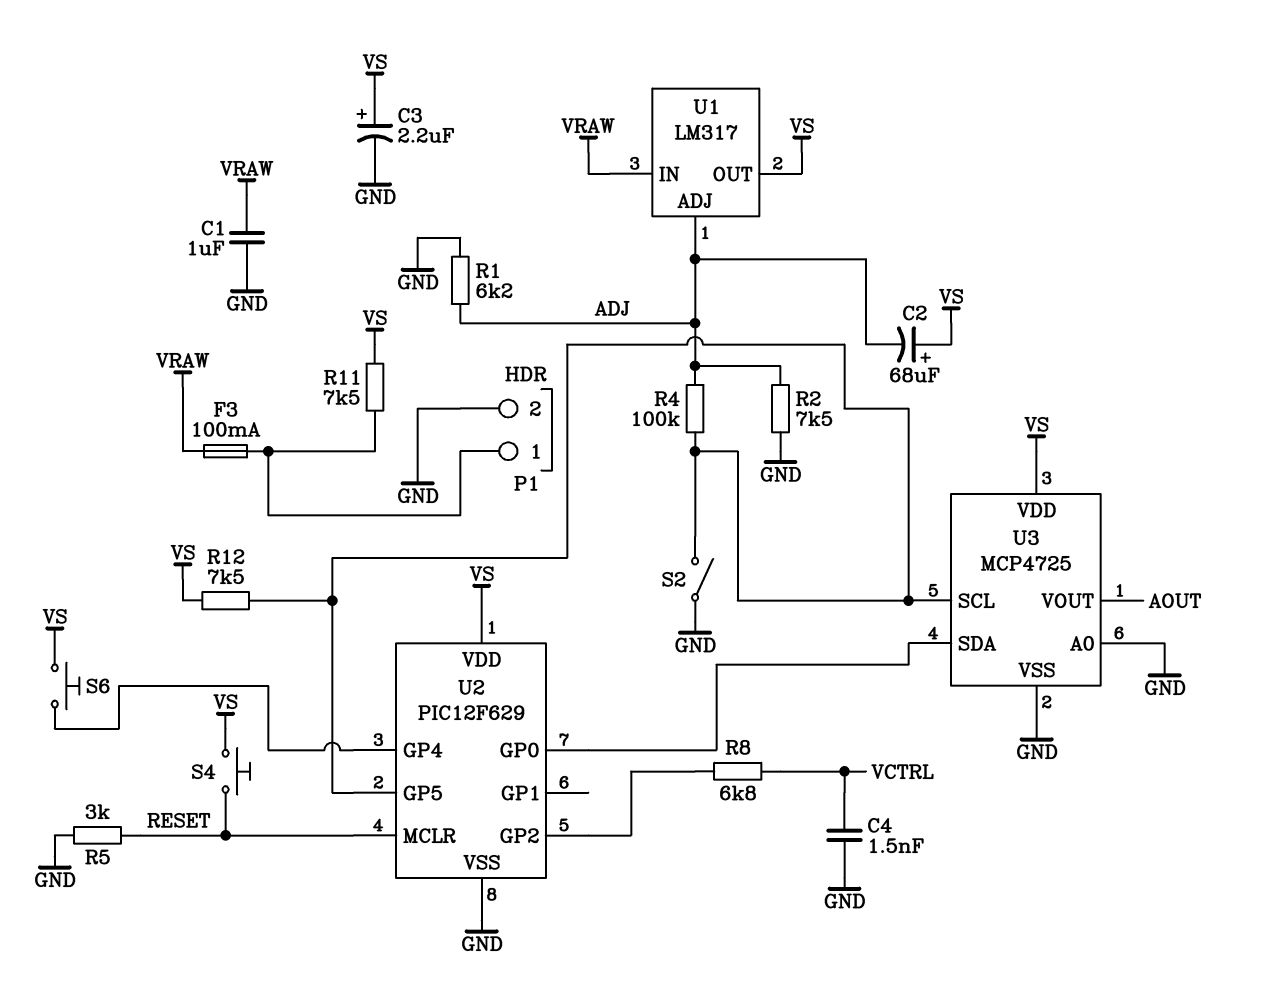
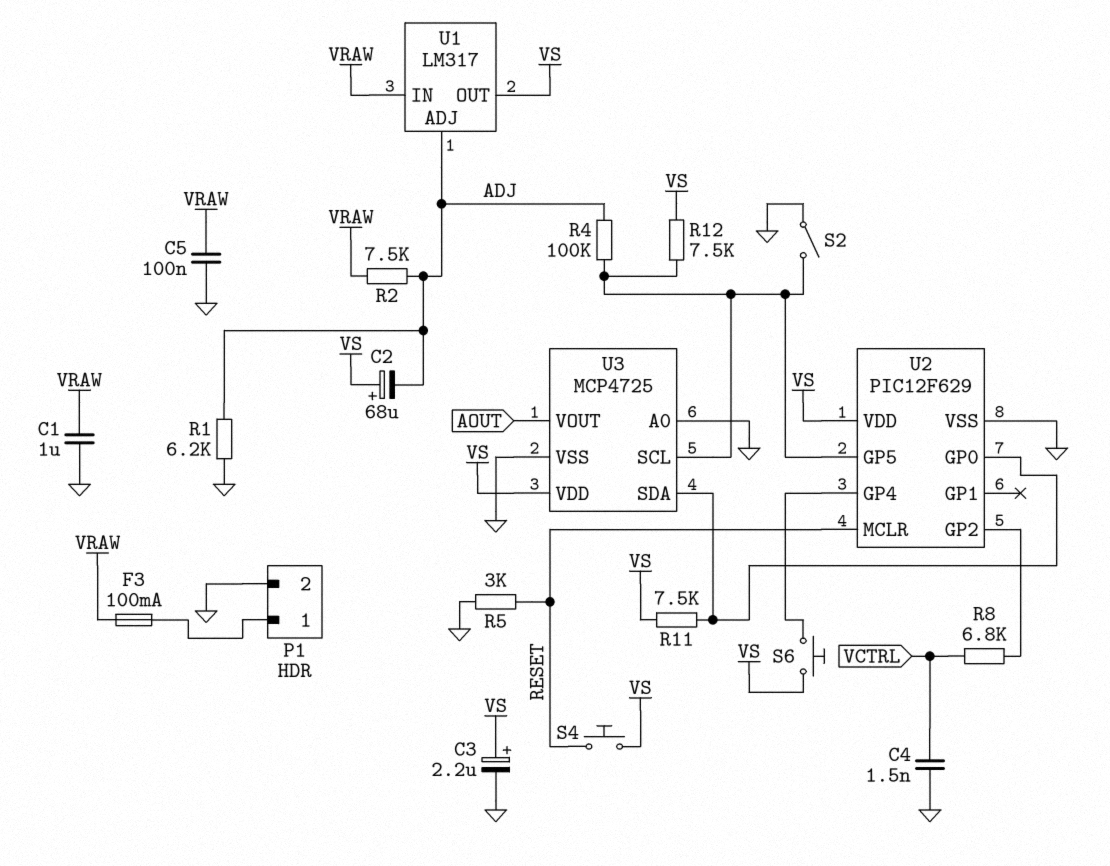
C5: none -> 100nF (GND, VRAW)
R2: 7.5k (ADJ, GND) -> 7.5k (ADJ, VRAW)
R11: 7.5k (P1/1, VS) -> 7.5k (U2/GP0, VS)

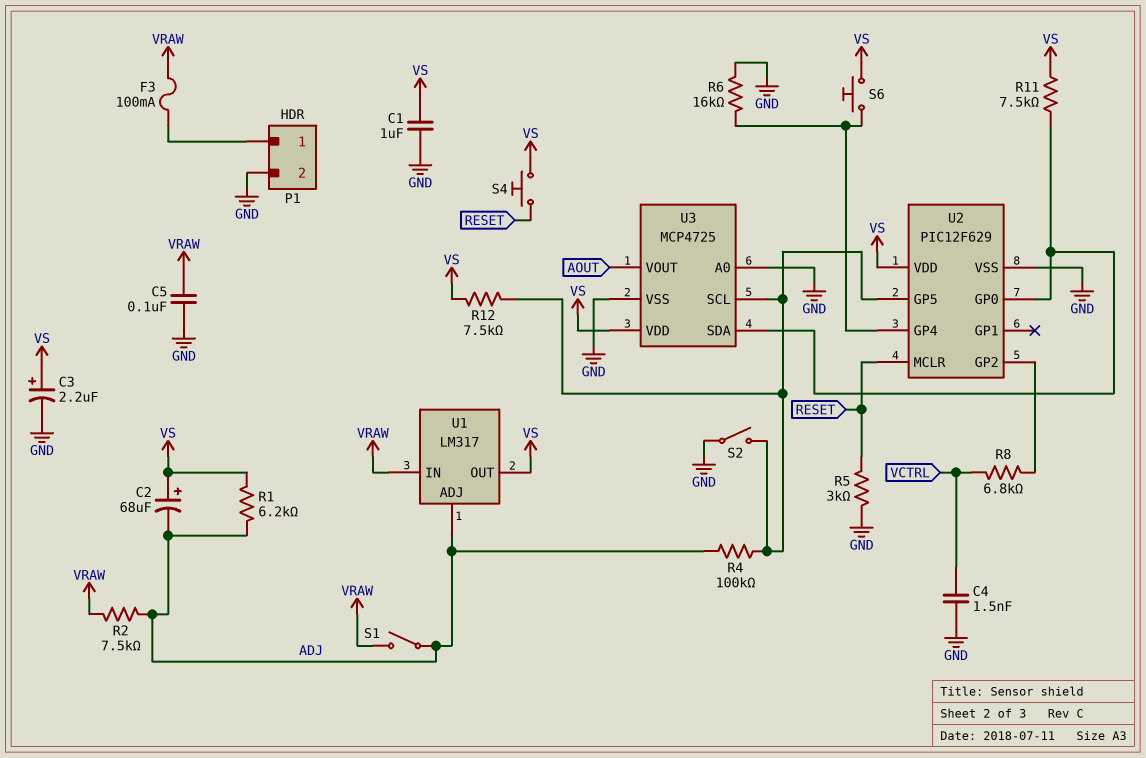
C1: 1uF (GND, VRAW) -> 1uF (GND, VS)
R1: 6.2k (ADJ, GND) -> 6.2k (ADJ, VS)
R6: none -> 16k (GND, U2/GP4)
S1: none -> switch (ADJ, VRAW)

